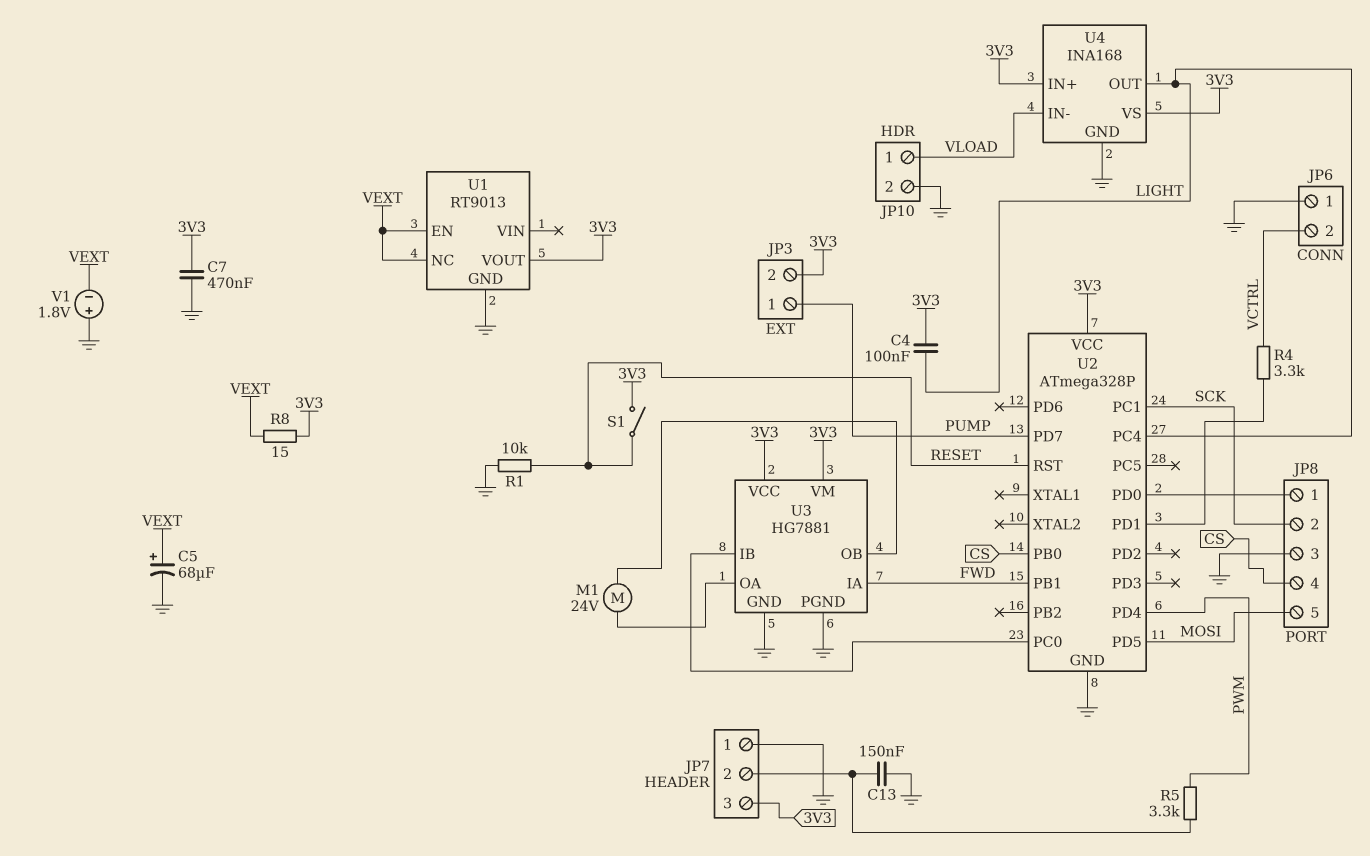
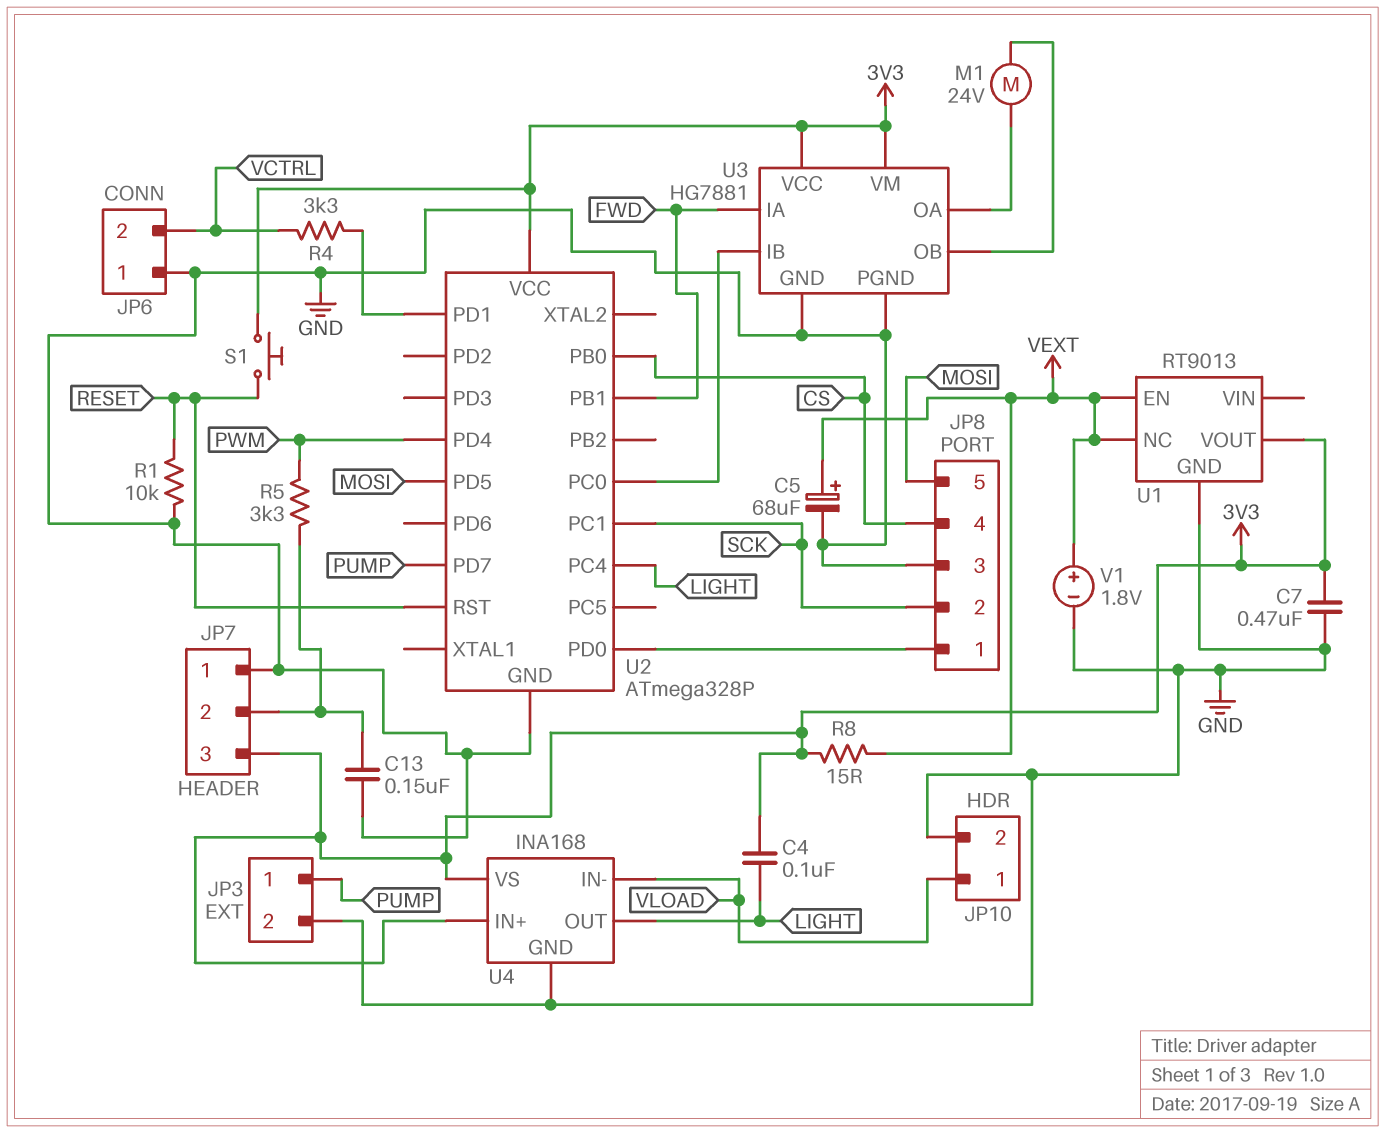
JP3 pin 2: 3V3 -> GND
S1: switch (3V3, RESET) -> button (3V3, RESET)
V1: 1.8V (plus GND, minus VEXT) -> 1.8V (plus VEXT, minus GND)

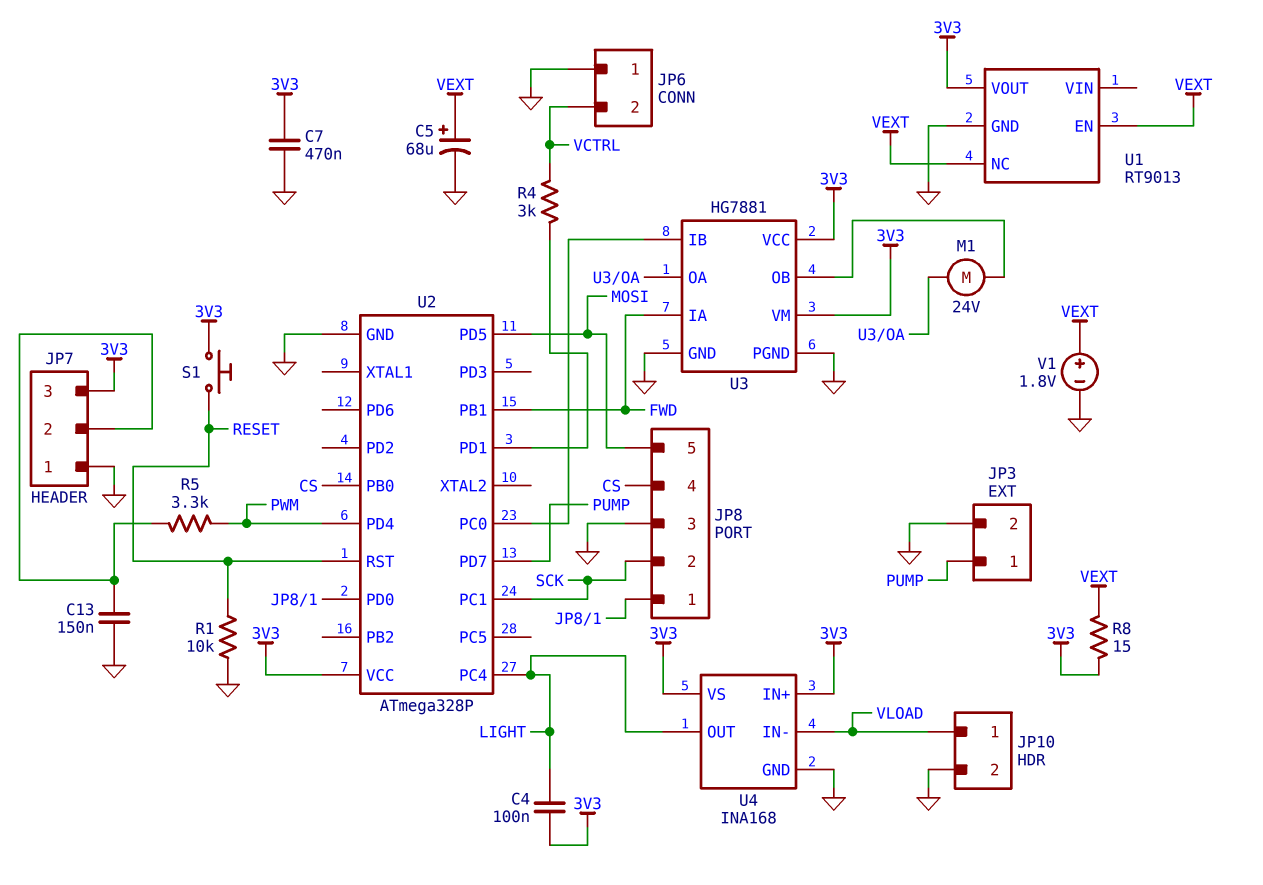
R4: 3.3k (U2/PD1, VCTRL) -> 3k (U2/PD1, VCTRL)

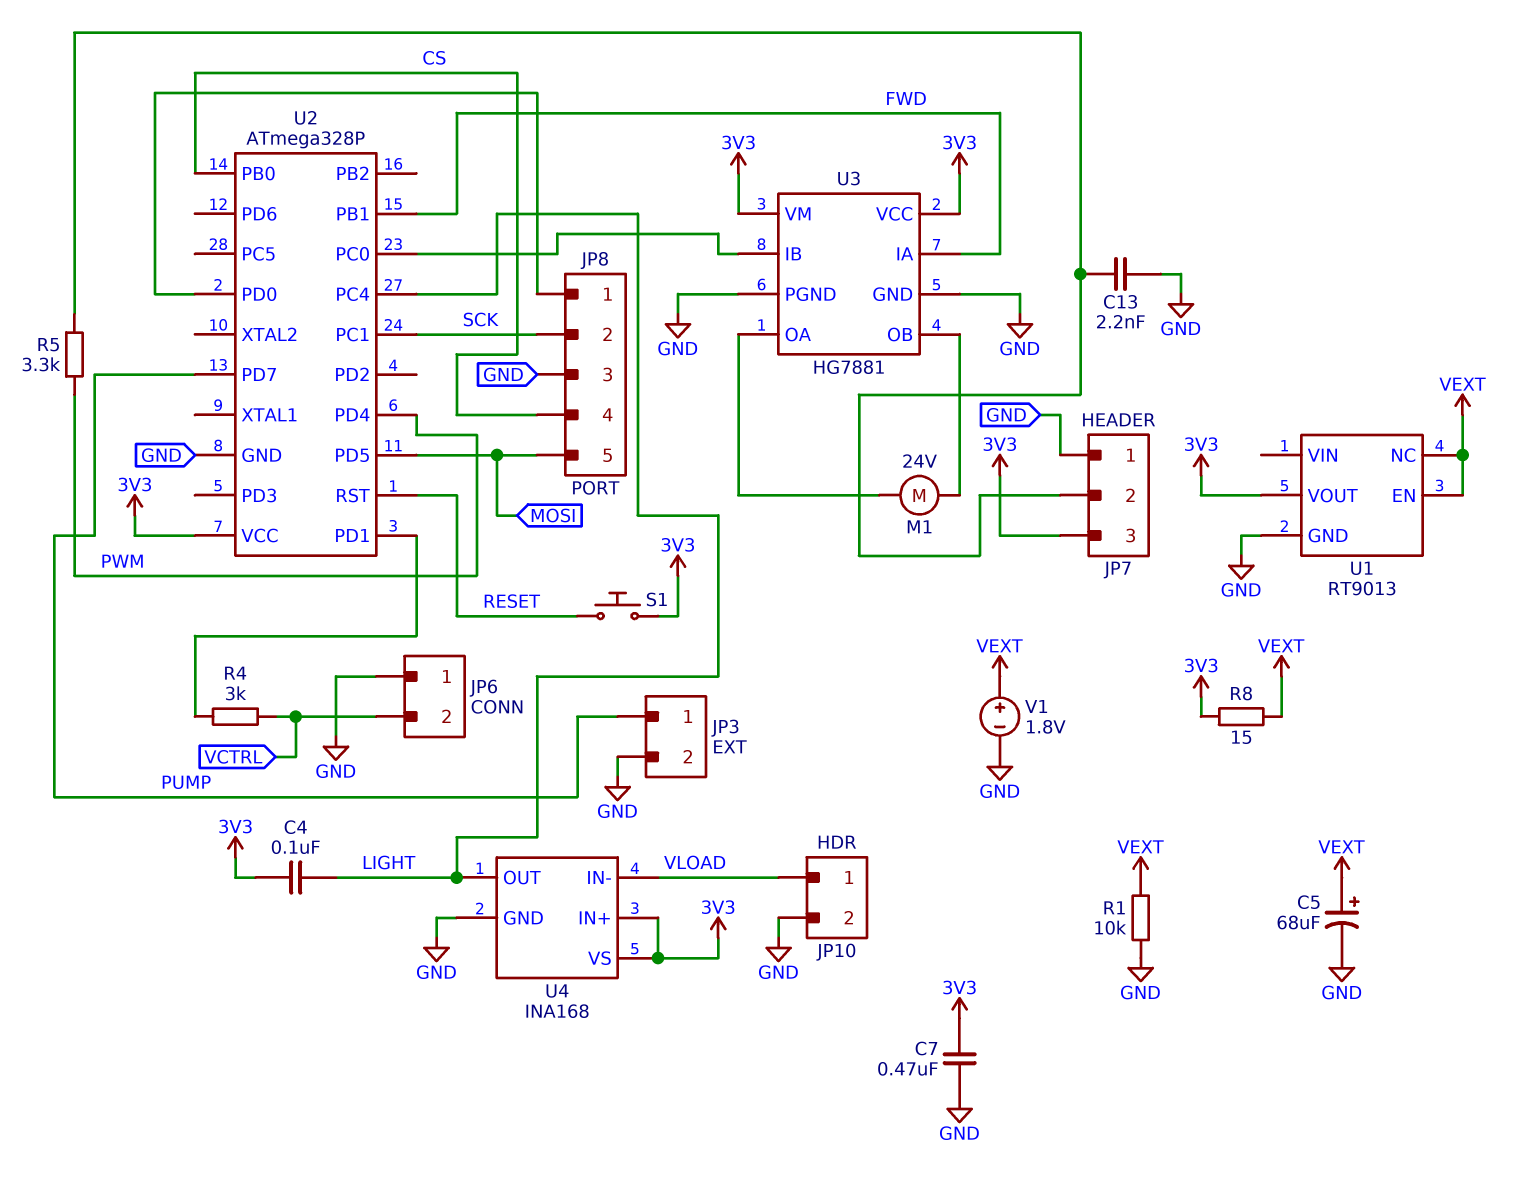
C13: 150nF (GND, JP7/2) -> 2.2nF (GND, JP7/2)
R1: 10k (GND, RESET) -> 10k (GND, VEXT)

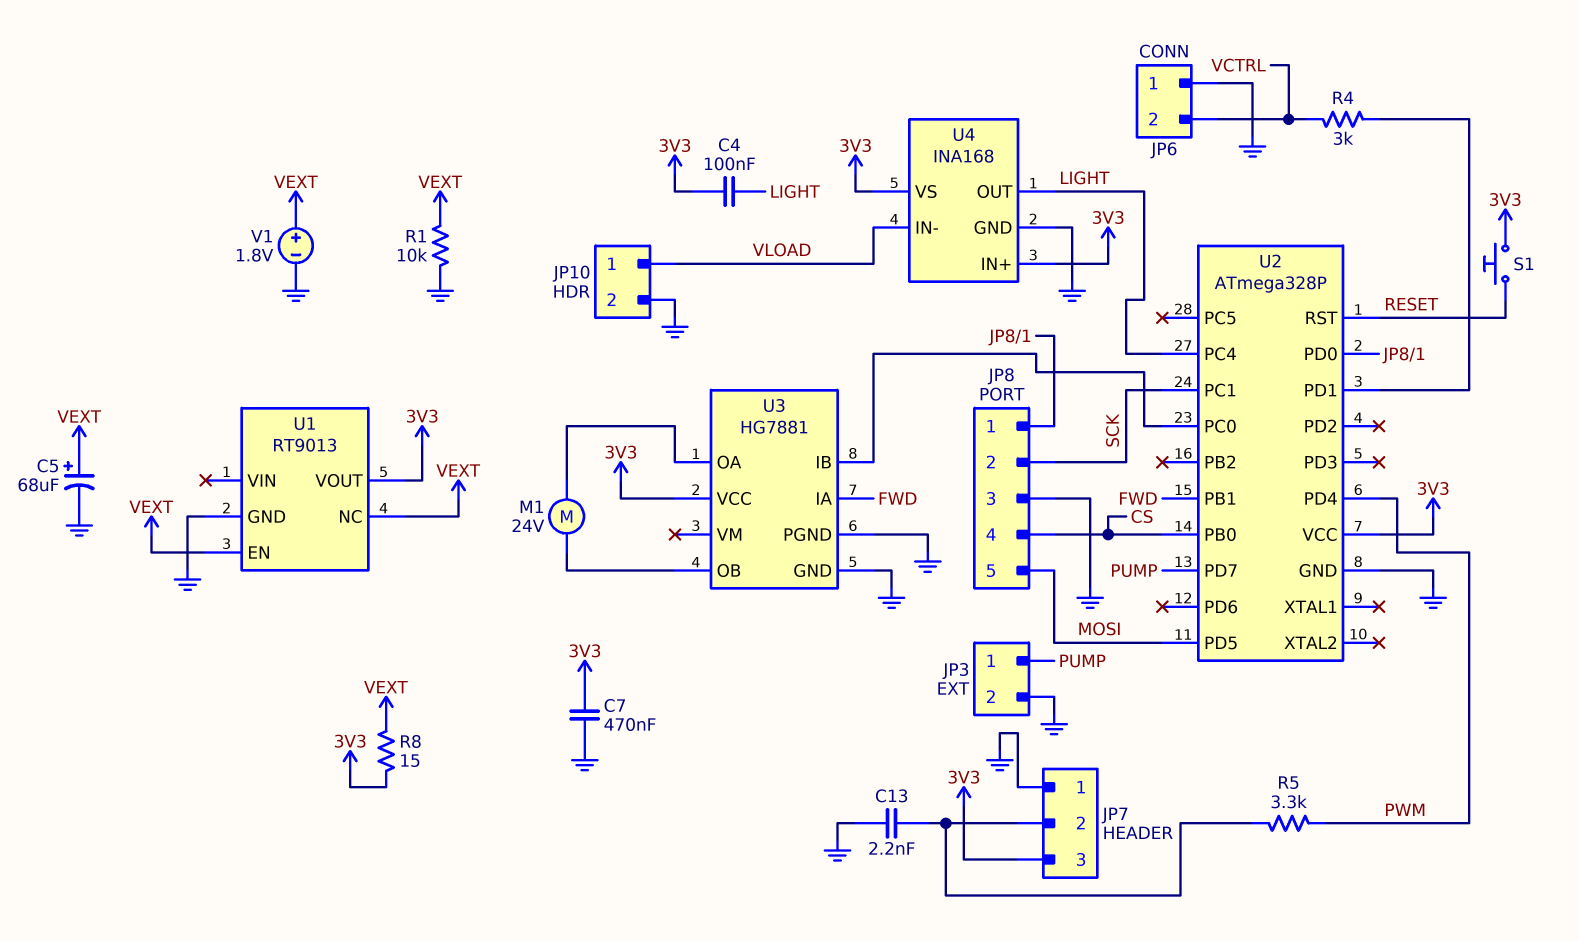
U3 pin VM: 3V3 -> none

